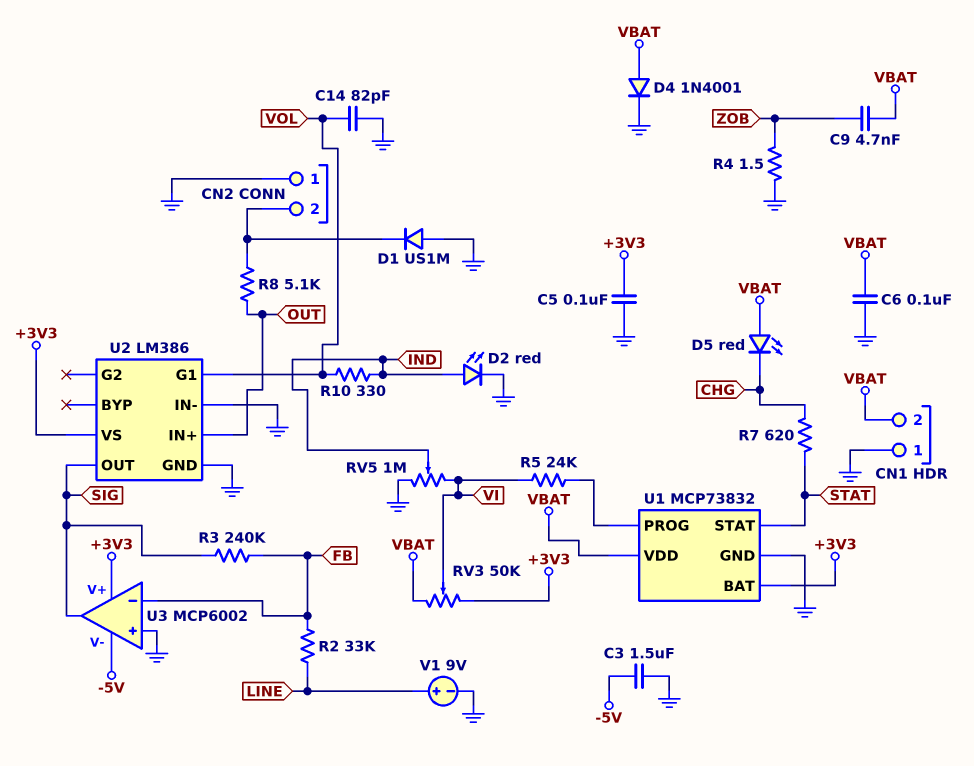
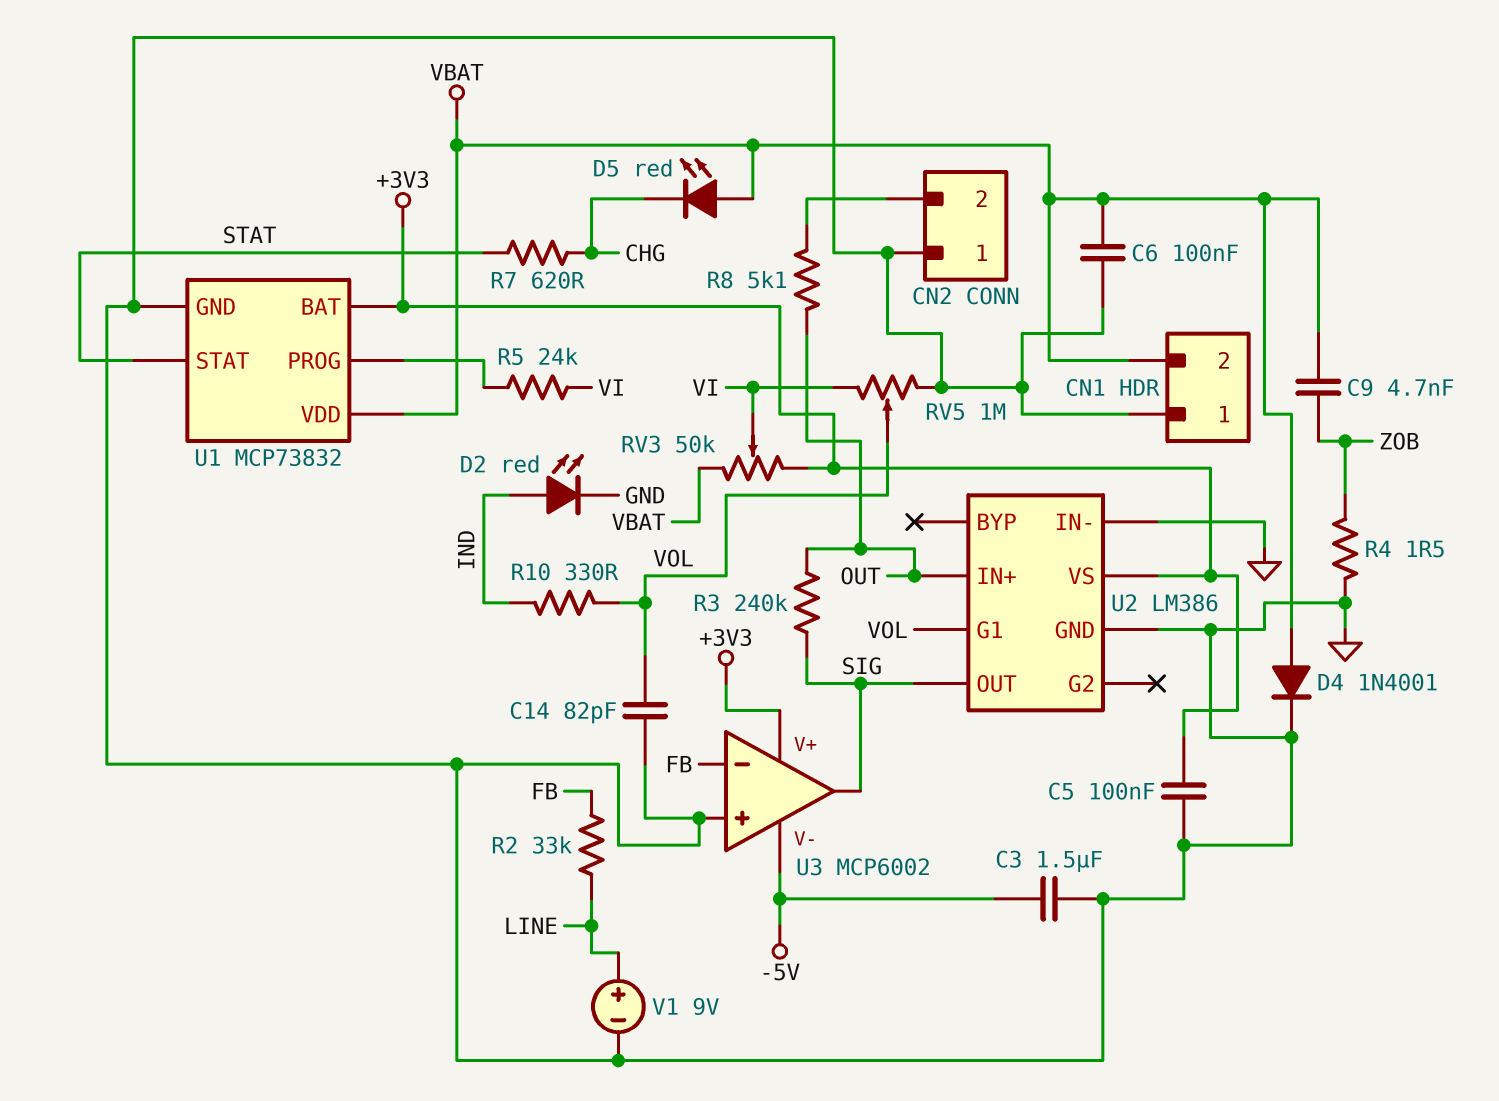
D1: diode US1M (A GND, K CN2/2) -> none
R3: 240k (FB, SIG) -> 240k (OUT, SIG)
RV5: 1M (GND, VI, wiper IND) -> 1M (GND, VI, wiper VOL)

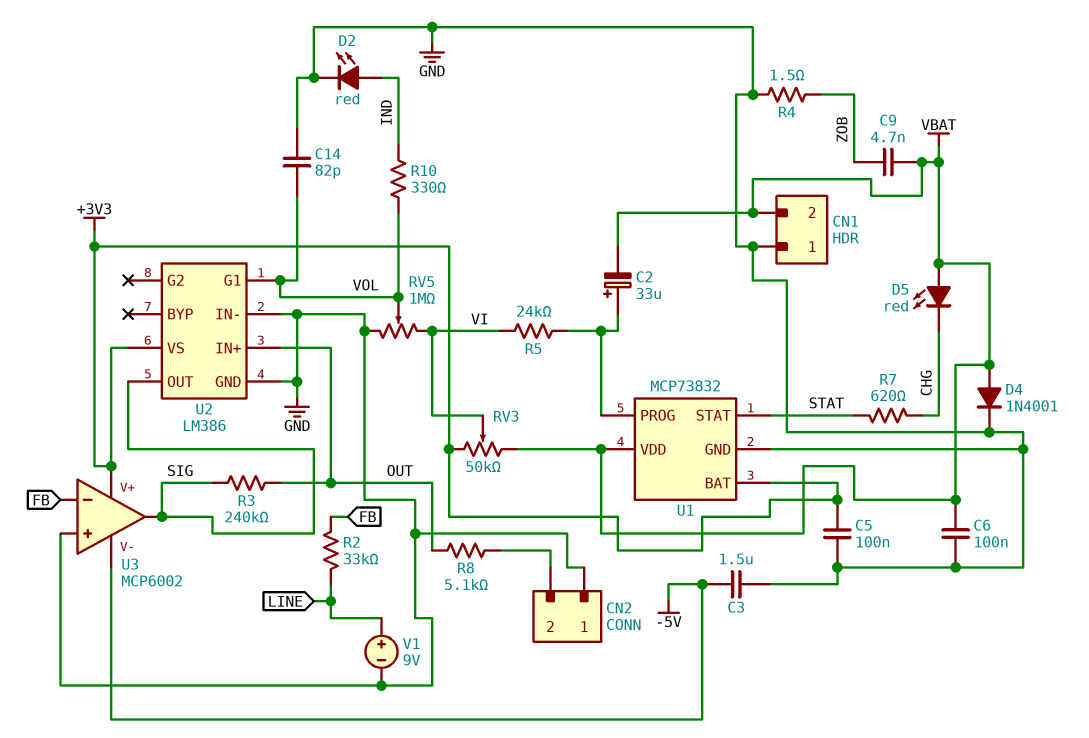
C2: none -> 33uF (plus U1/PROG, minus VBAT)

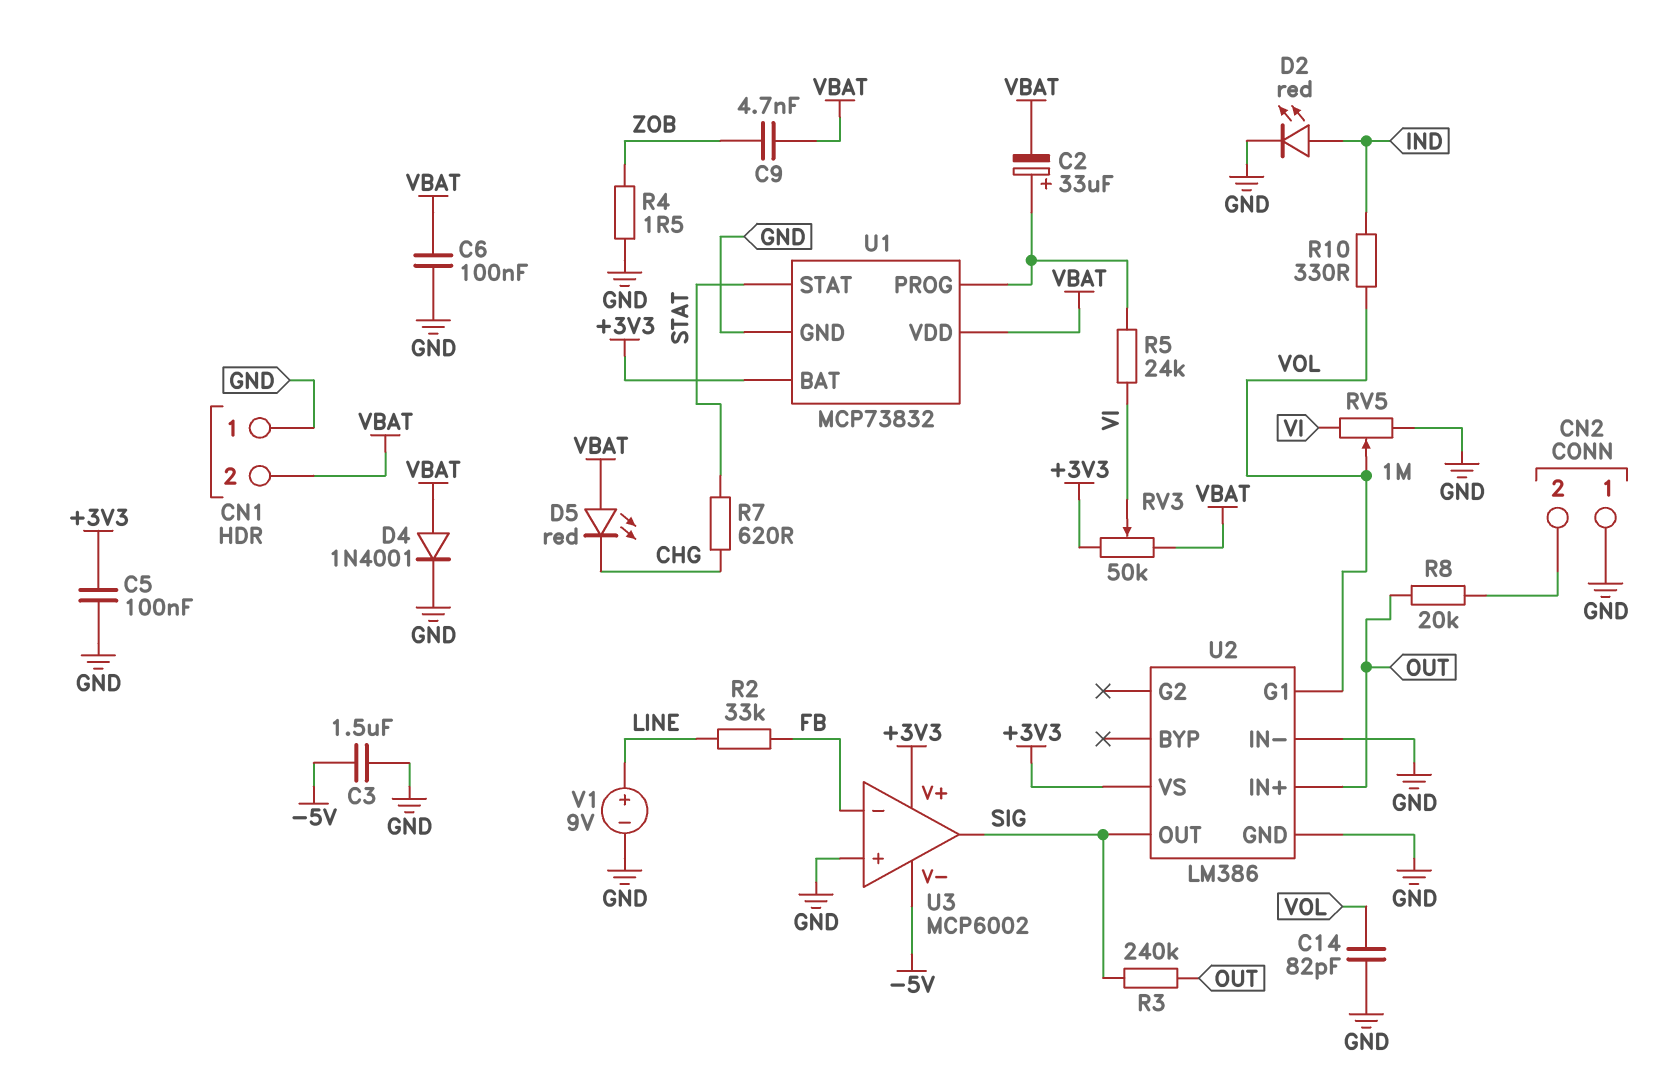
R8: 5.1k (CN2/2, OUT) -> 20k (CN2/2, OUT)

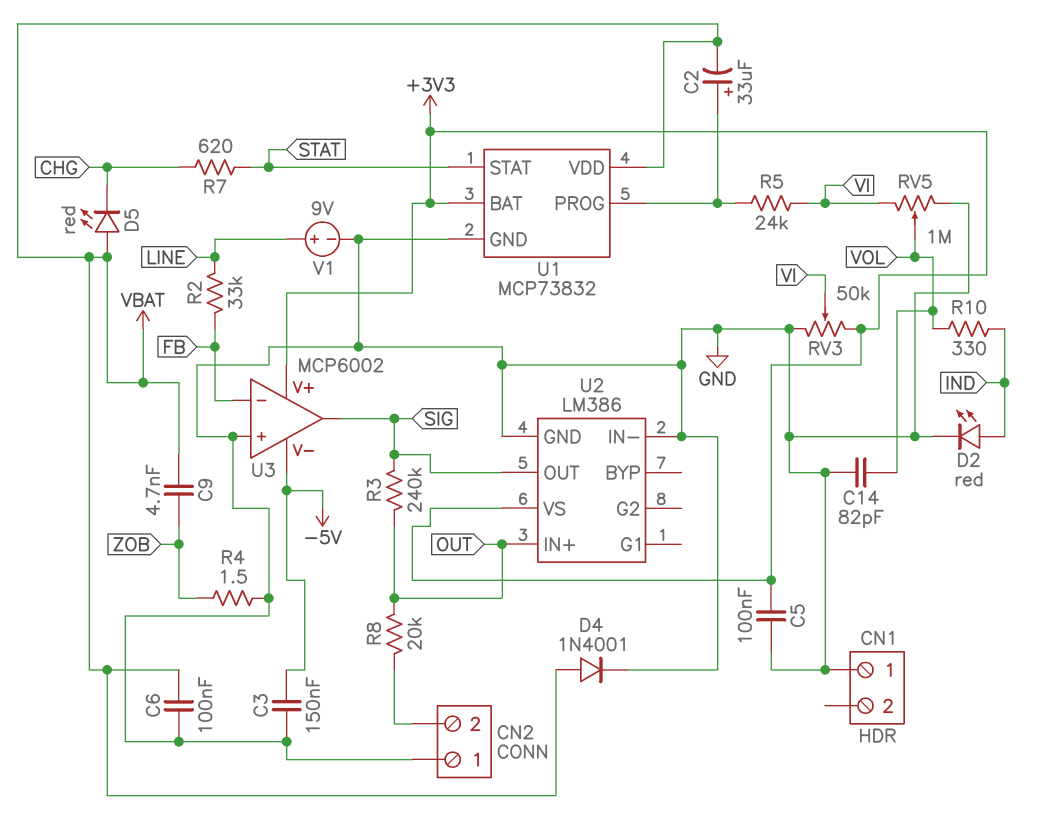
C3: 1.5uF (-5V, GND) -> 150nF (-5V, GND)
CN1 pin 2: VBAT -> none
RV3: 50k (+3V3, VBAT, wiper VI) -> 50k (+3V3, GND, wiper VI)
U2 pin G1: VOL -> none

